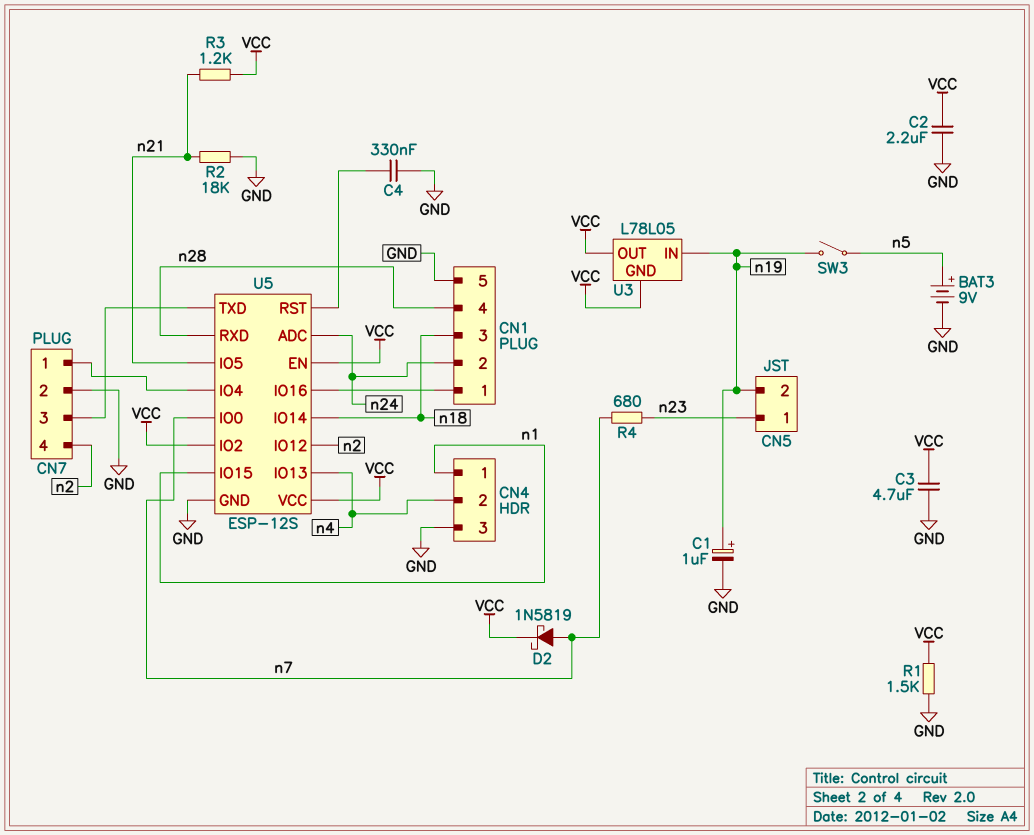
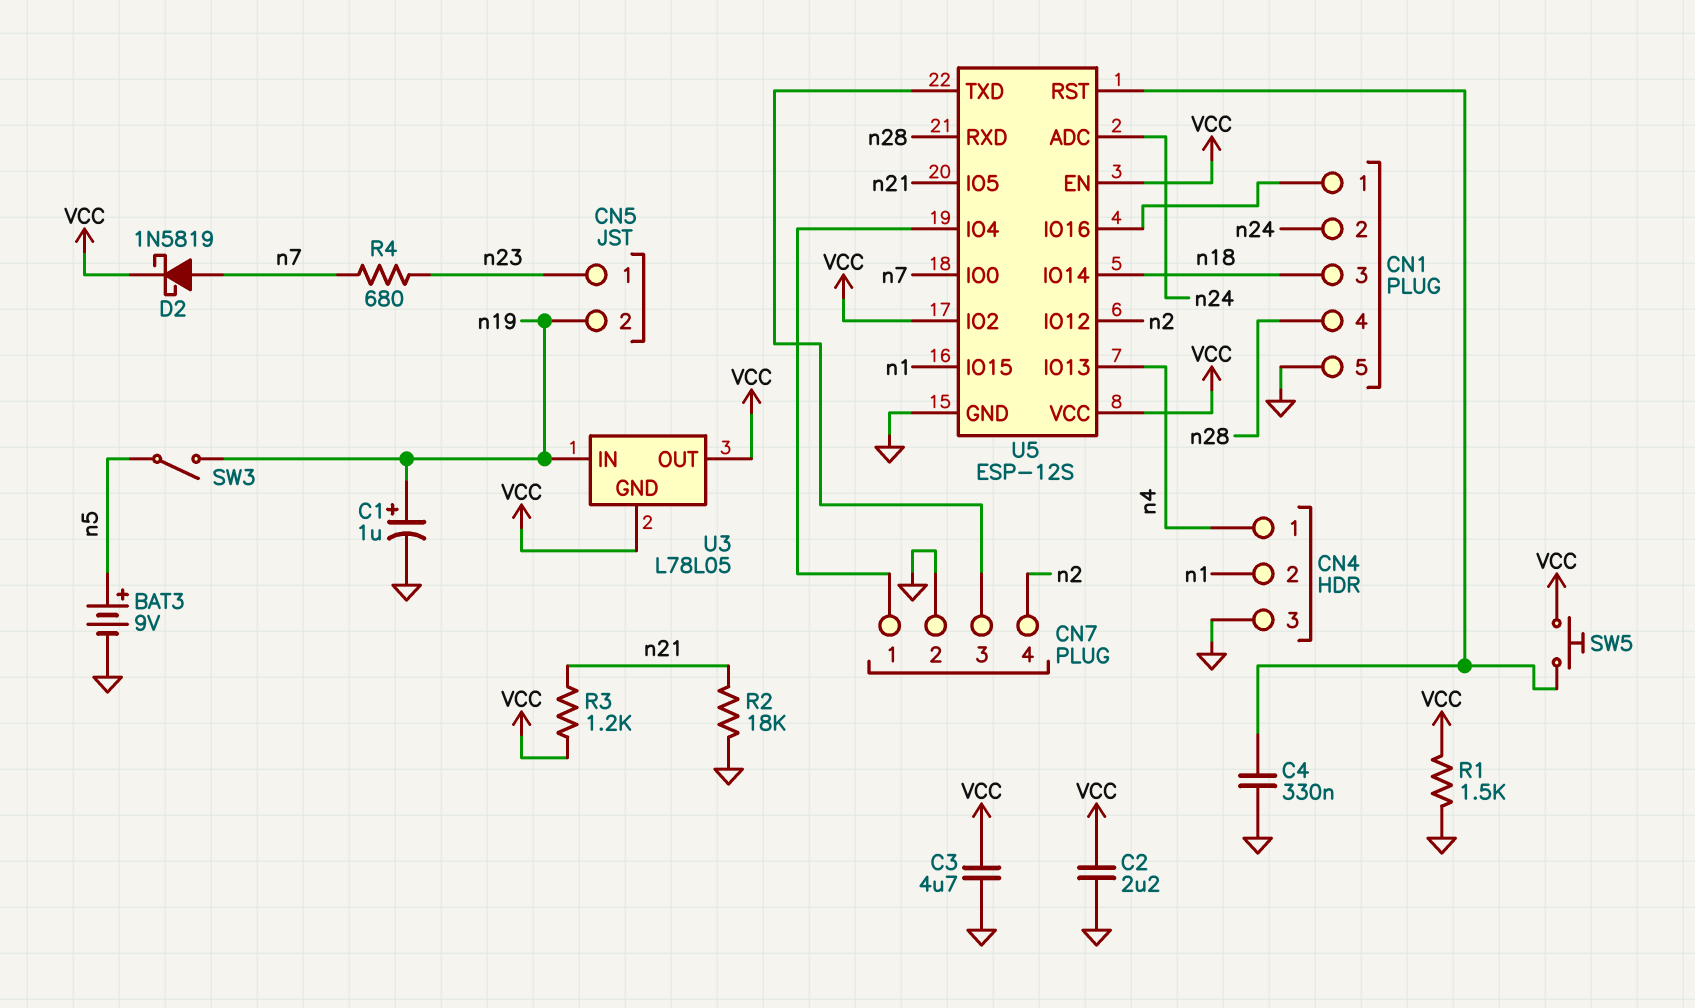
CN4 pin 1: n1 -> n4
CN4 pin 2: n4 -> n1
SW5: none -> button (U5/RST, VCC)

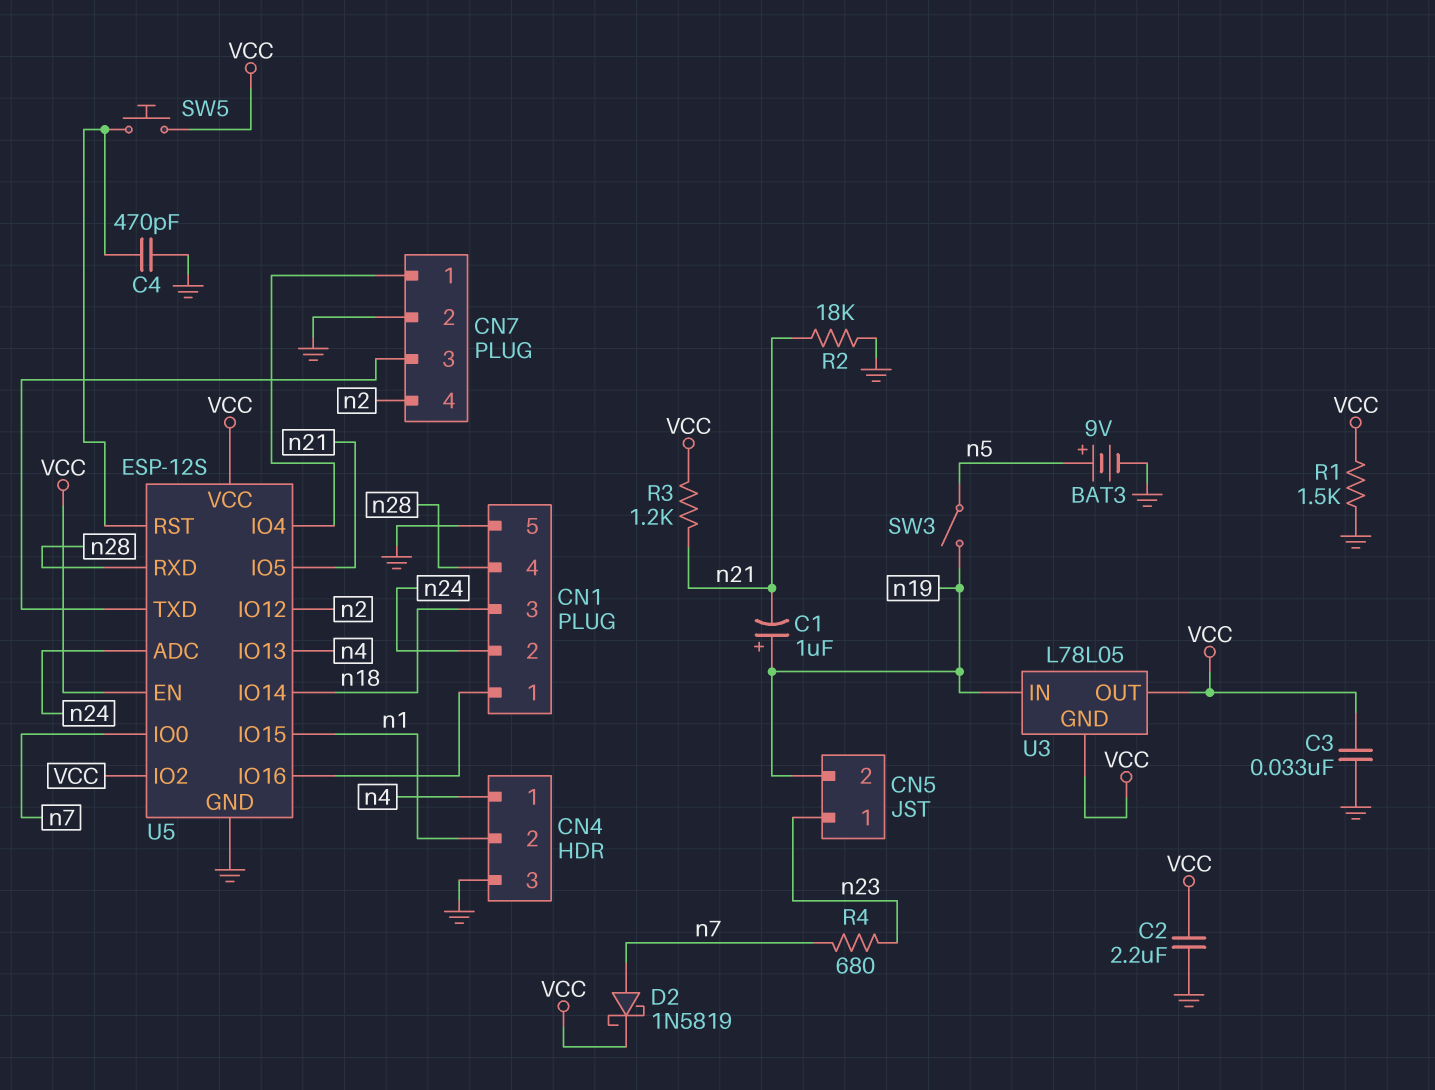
C1: 1uF (plus n19, minus GND) -> 1uF (plus n19, minus n21)
C3: 4.7uF (GND, VCC) -> 33nF (GND, VCC)
C4: 330nF (GND, U5/RST) -> 470pF (GND, U5/RST)

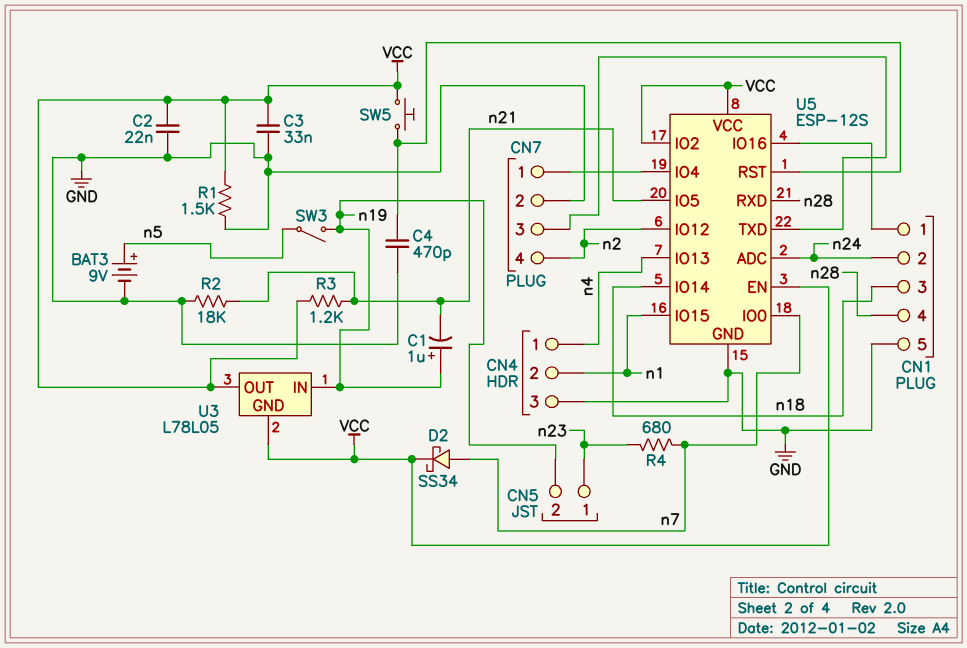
C2: 2.2uF (GND, VCC) -> 22nF (GND, VCC)
D2: schottky 1N5819 (A n7, K VCC) -> schottky SS34 (A n7, K VCC)

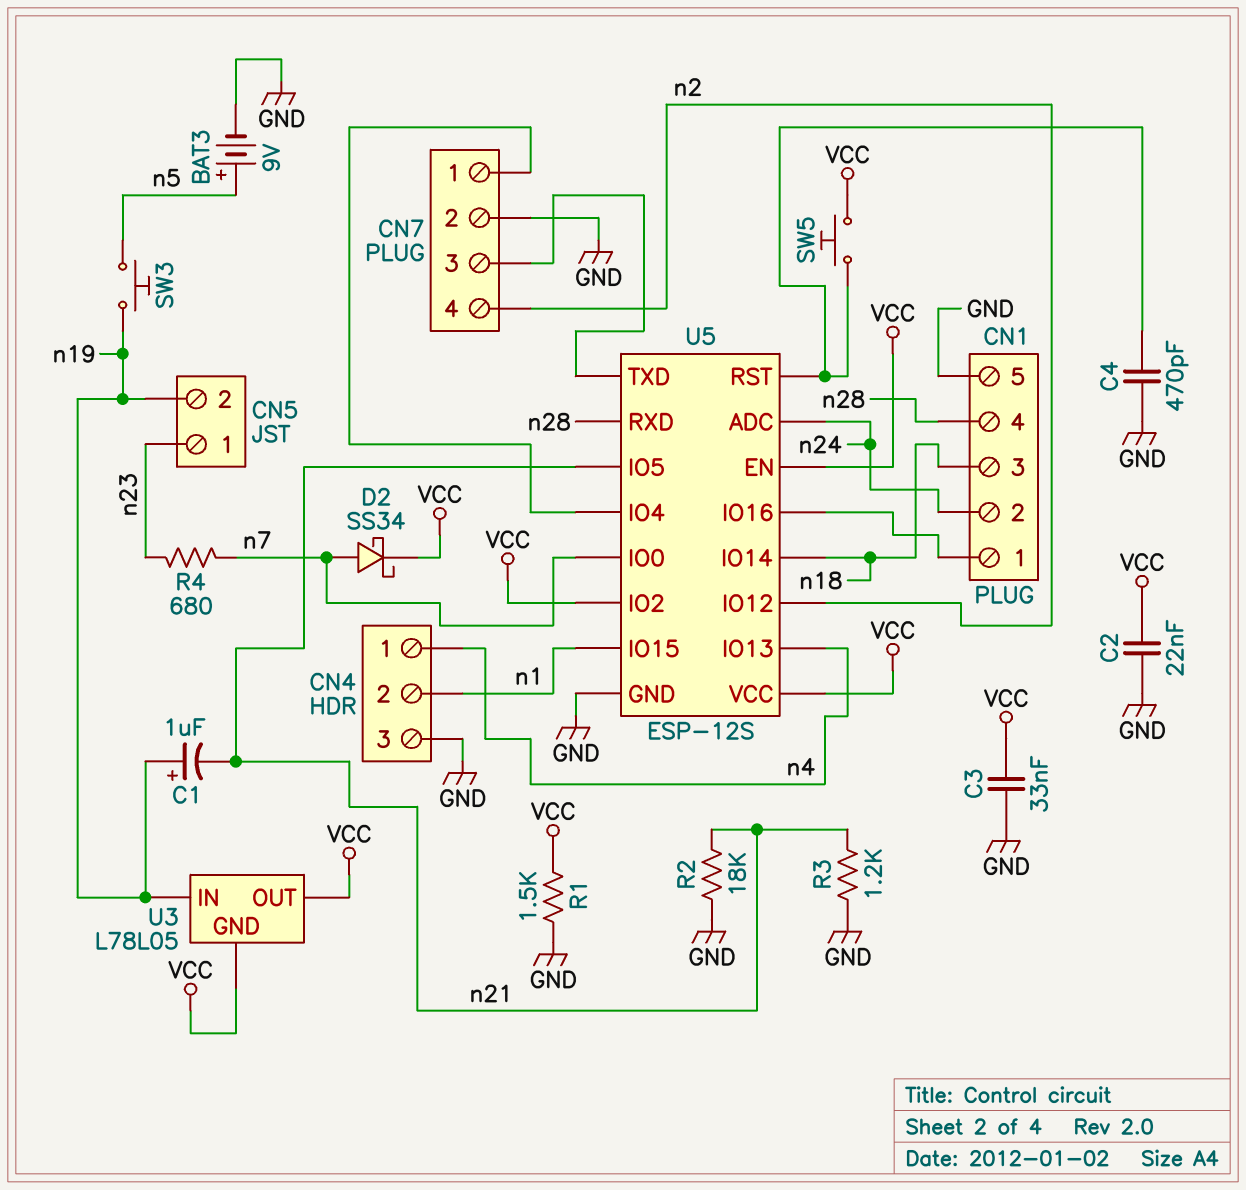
R3: 1.2k (VCC, n21) -> 1.2k (GND, n21)
SW3: switch (n5, n19) -> button (n5, n19)

